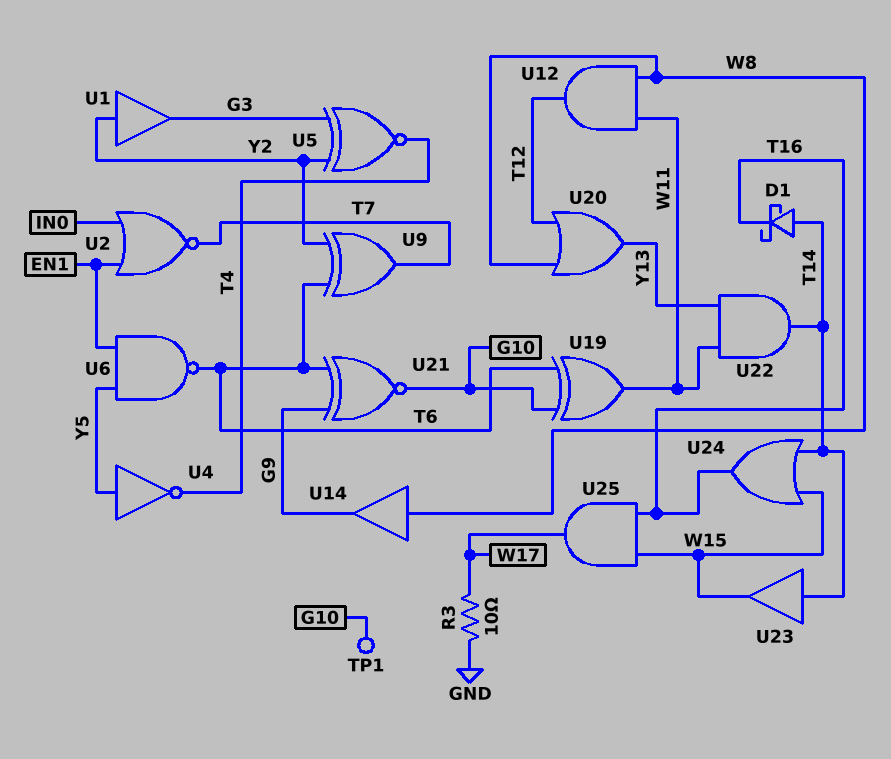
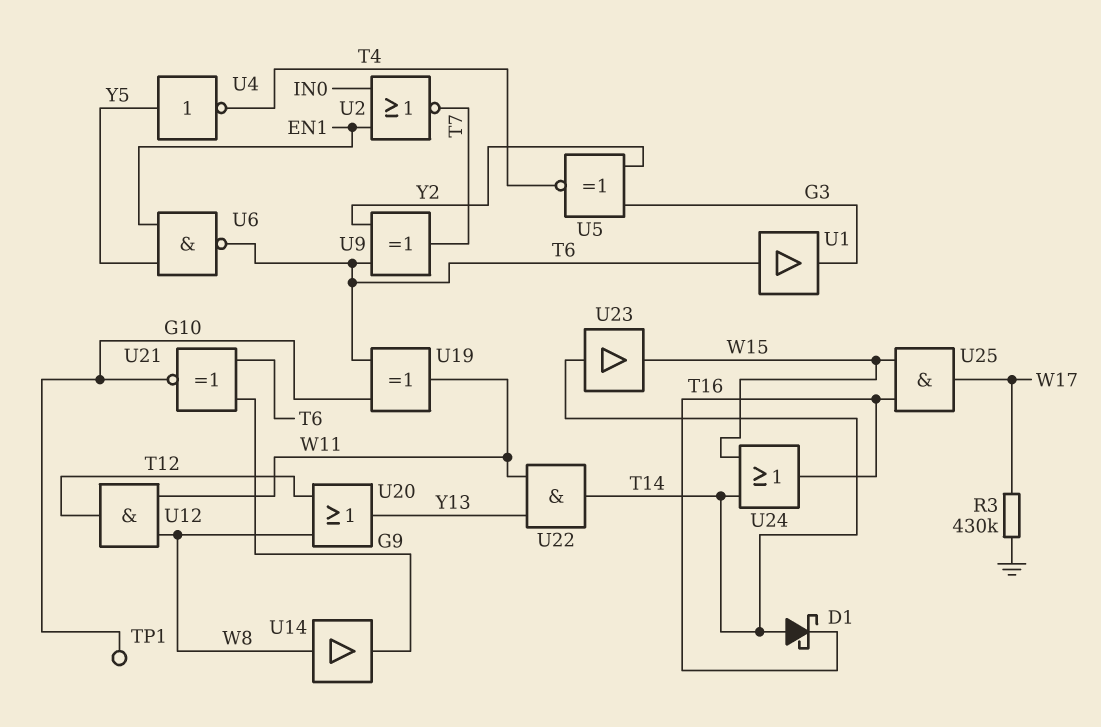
R3: 10 (GND, W17) -> 430k (GND, W17)
U1: buffer (in Y2, out G3) -> buffer (in T6, out G3)

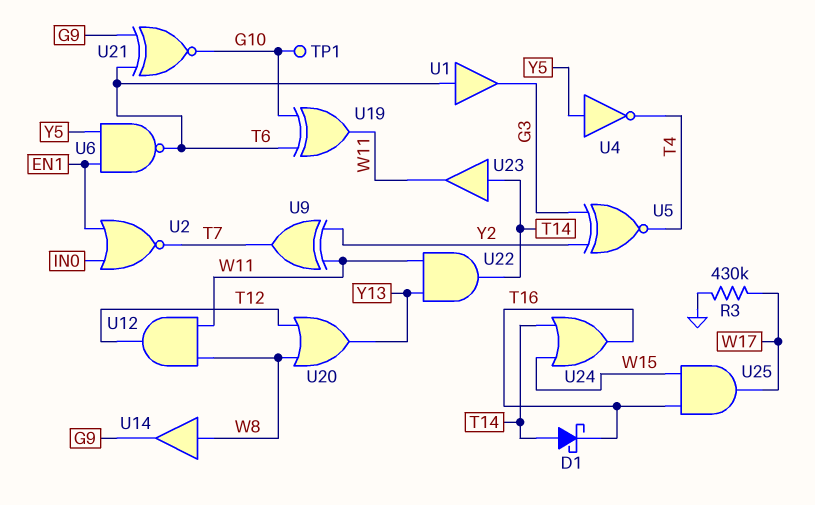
U9: XOR (in T6, in Y2, out T7) -> XOR (in W11, in Y2, out T7)
U23: buffer (in T14, out W15) -> buffer (in T14, out W11)

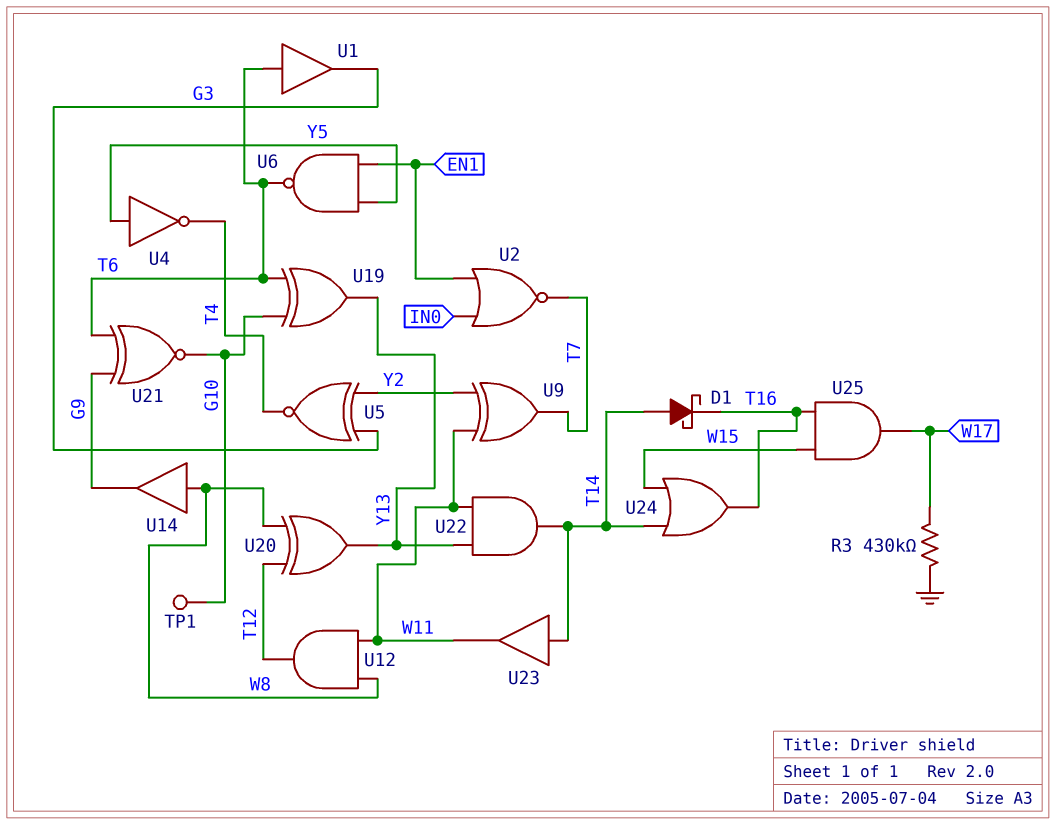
U19: XOR (in G10, in T6, out W11) -> XOR (in G10, in T6, out Y13)
U20: OR (in T12, in W8, out Y13) -> XOR (in T12, in W8, out Y13)

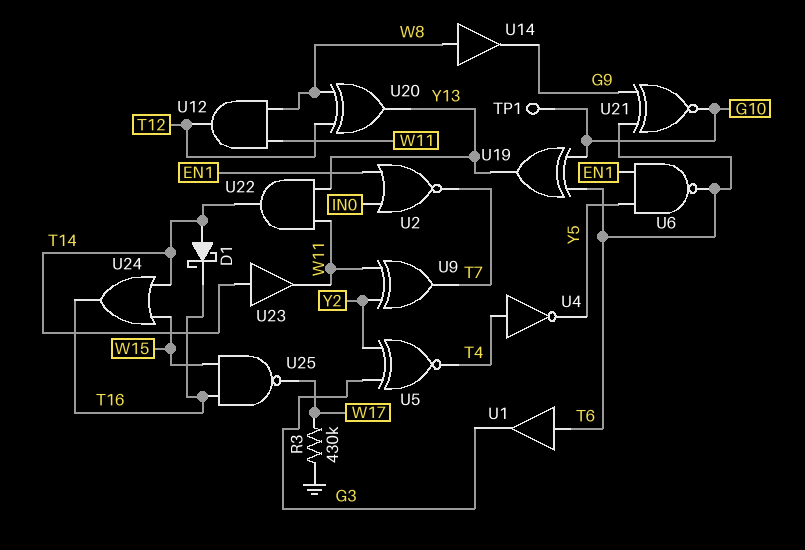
U4: NOT (in Y5, out T4) -> NOT (in T4, out Y5)
U25: AND (in T16, in W15, out W17) -> NAND (in T16, in W15, out W17)

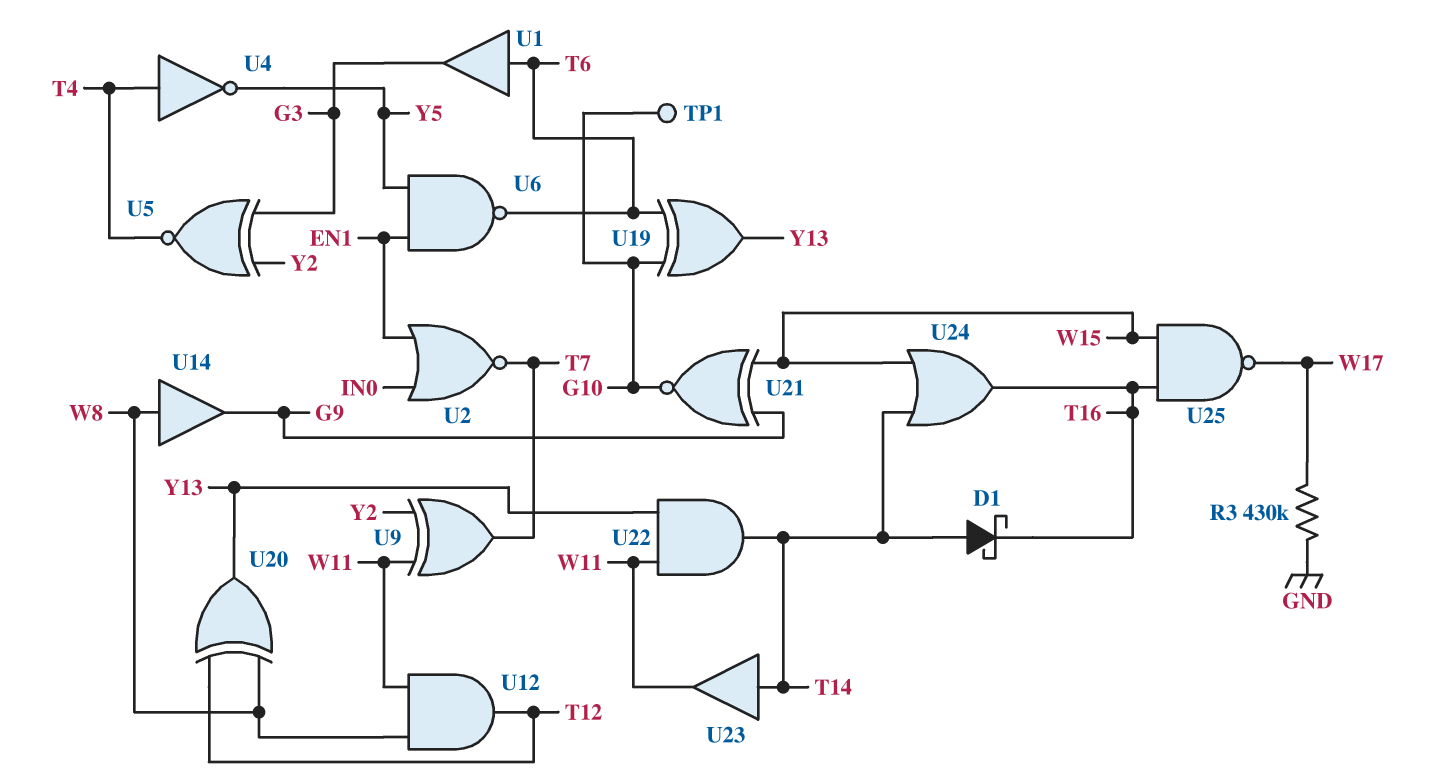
U21: XNOR (in G9, in T6, out G10) -> XNOR (in G9, in W15, out G10)

